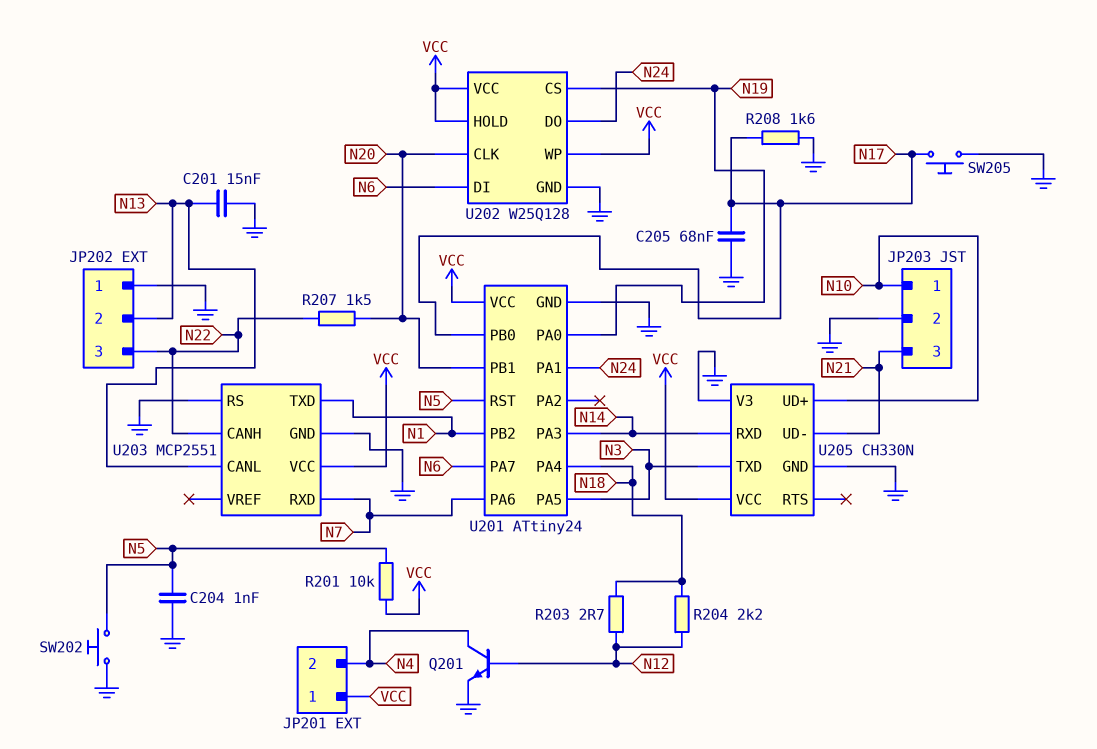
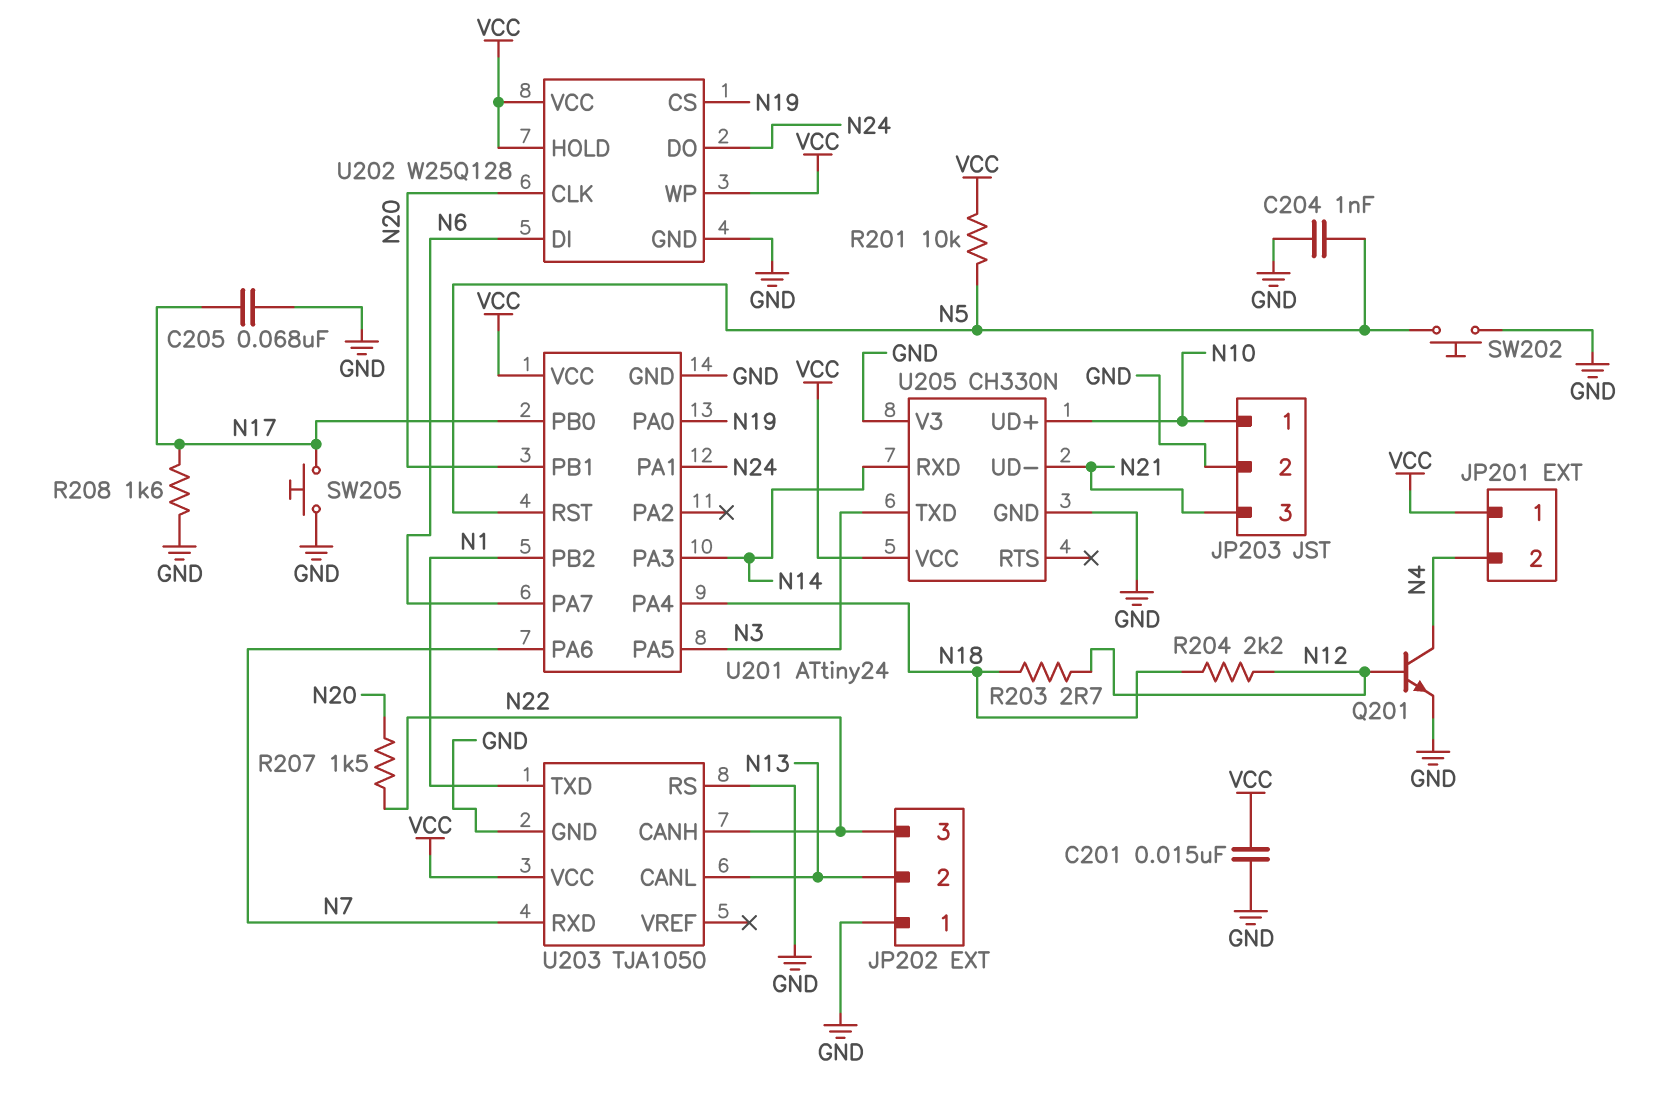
C201: 15nF (GND, N13) -> 15nF (GND, VCC)
U203: MCP2551 -> TJA1050

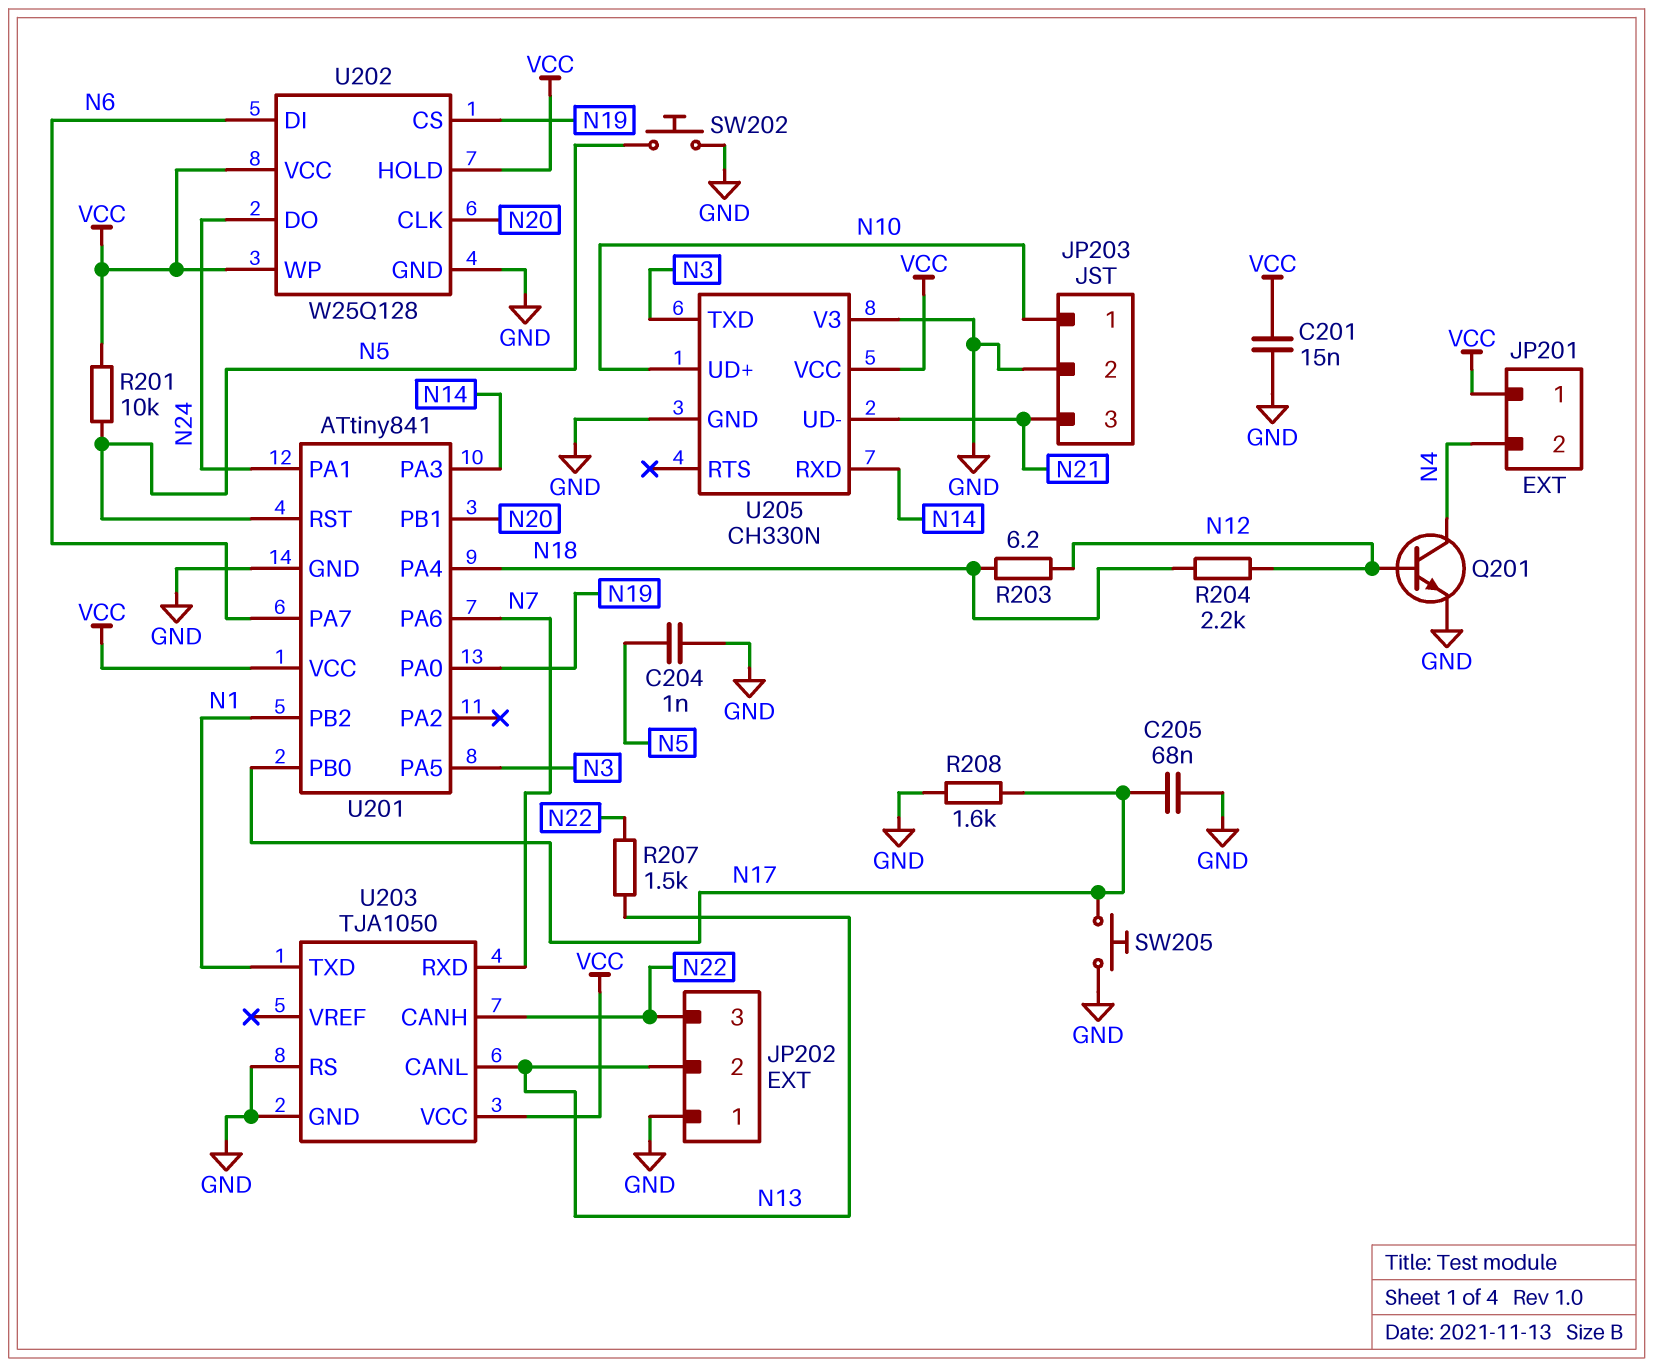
R203: 2.7 (N12, N18) -> 6.2 (N12, N18)
R207: 1.5k (N20, N22) -> 1.5k (N13, N22)
U201: ATtiny24 -> ATtiny841

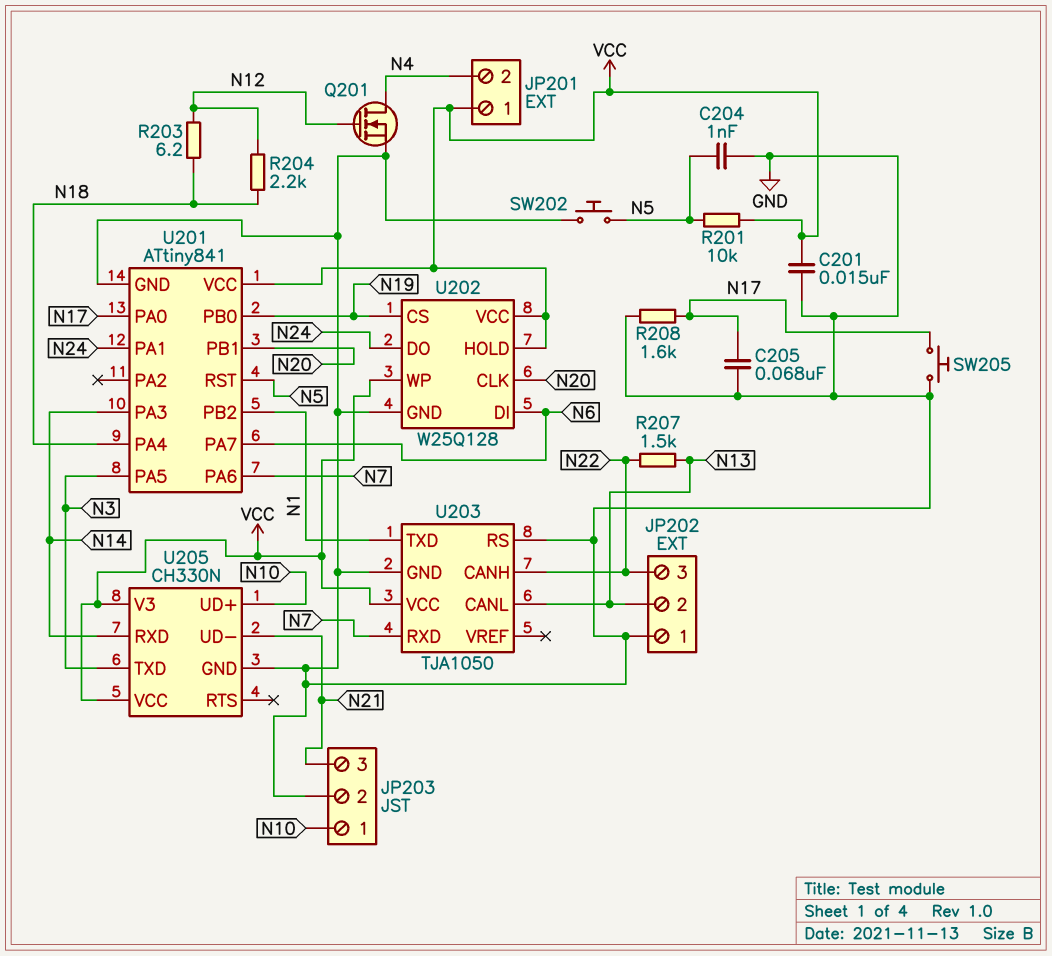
Q201: NPN (B N12, C N4, E GND) -> NMOS (G N12, D N4, S GND)
U201 pin PA0: N19 -> N17
U201 pin PB0: N17 -> N19
U205 pin V3: GND -> VCC

